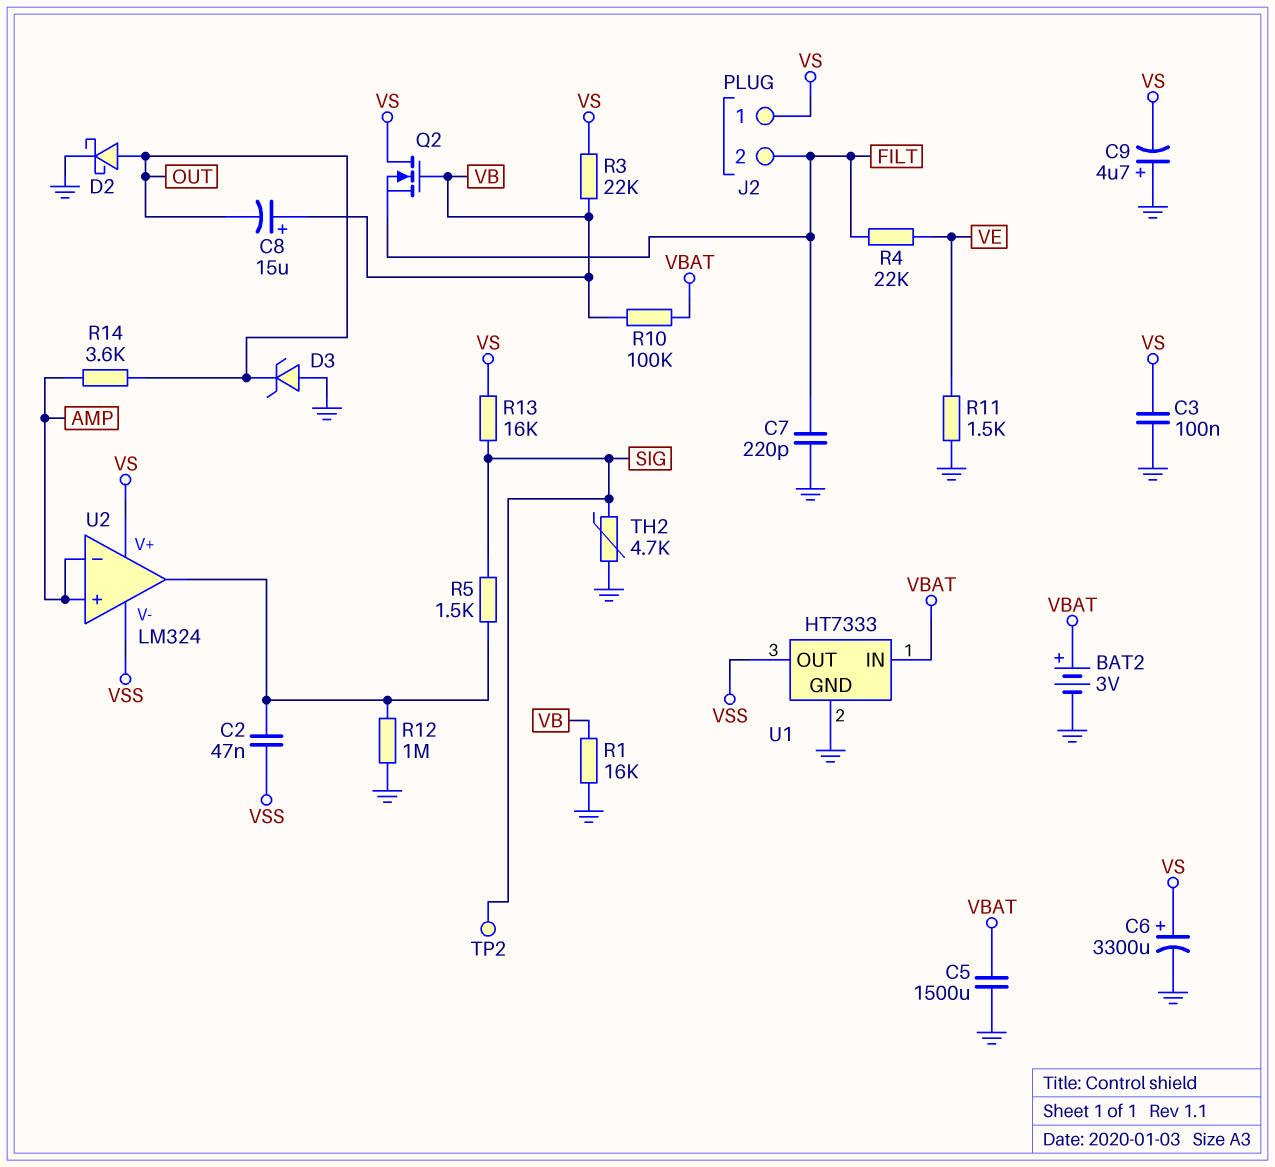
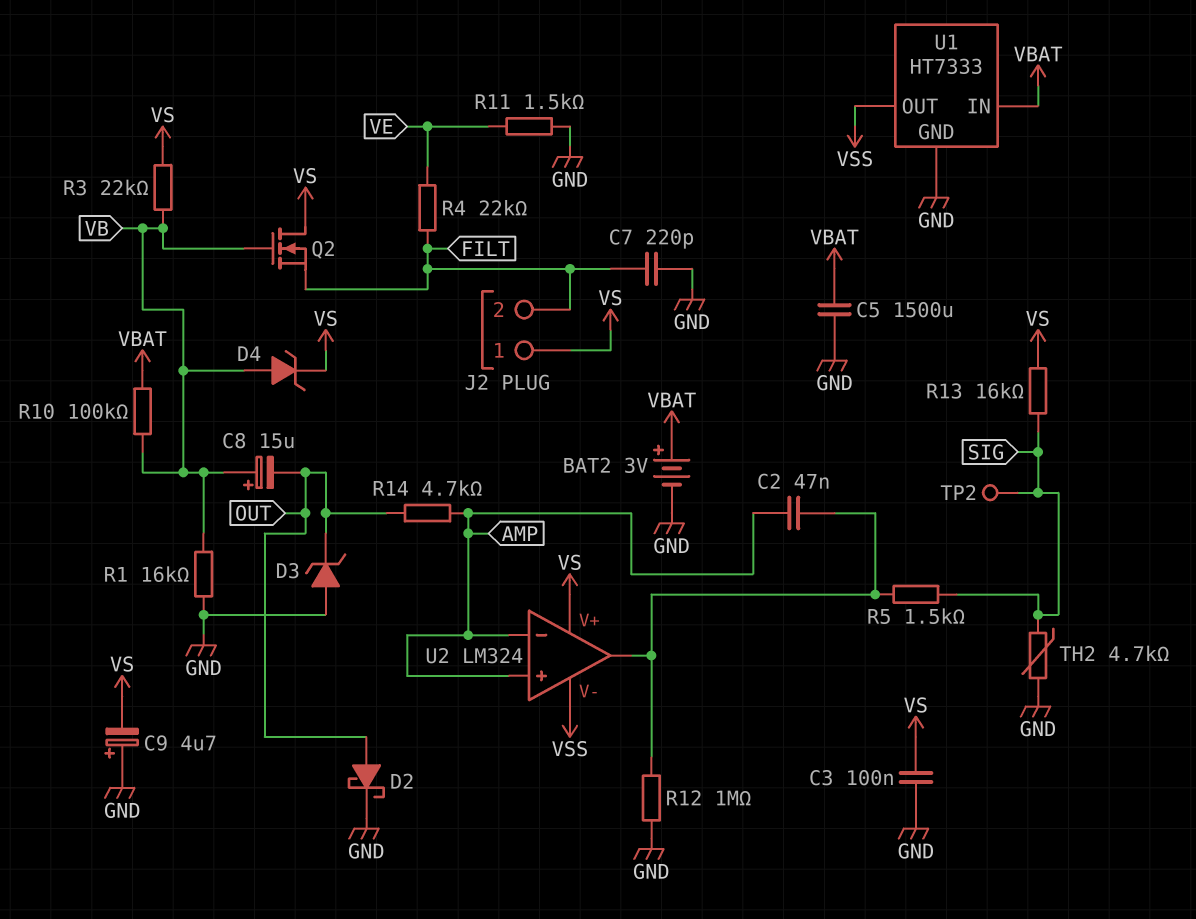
C2: 47nF (U2/out, VSS) -> 47nF (AMP, U2/out)
C6: 3300uF (plus VS, minus GND) -> none
D4: none -> zener (A VB, K VS)
R14: 3.6k (AMP, OUT) -> 4.7k (AMP, OUT)

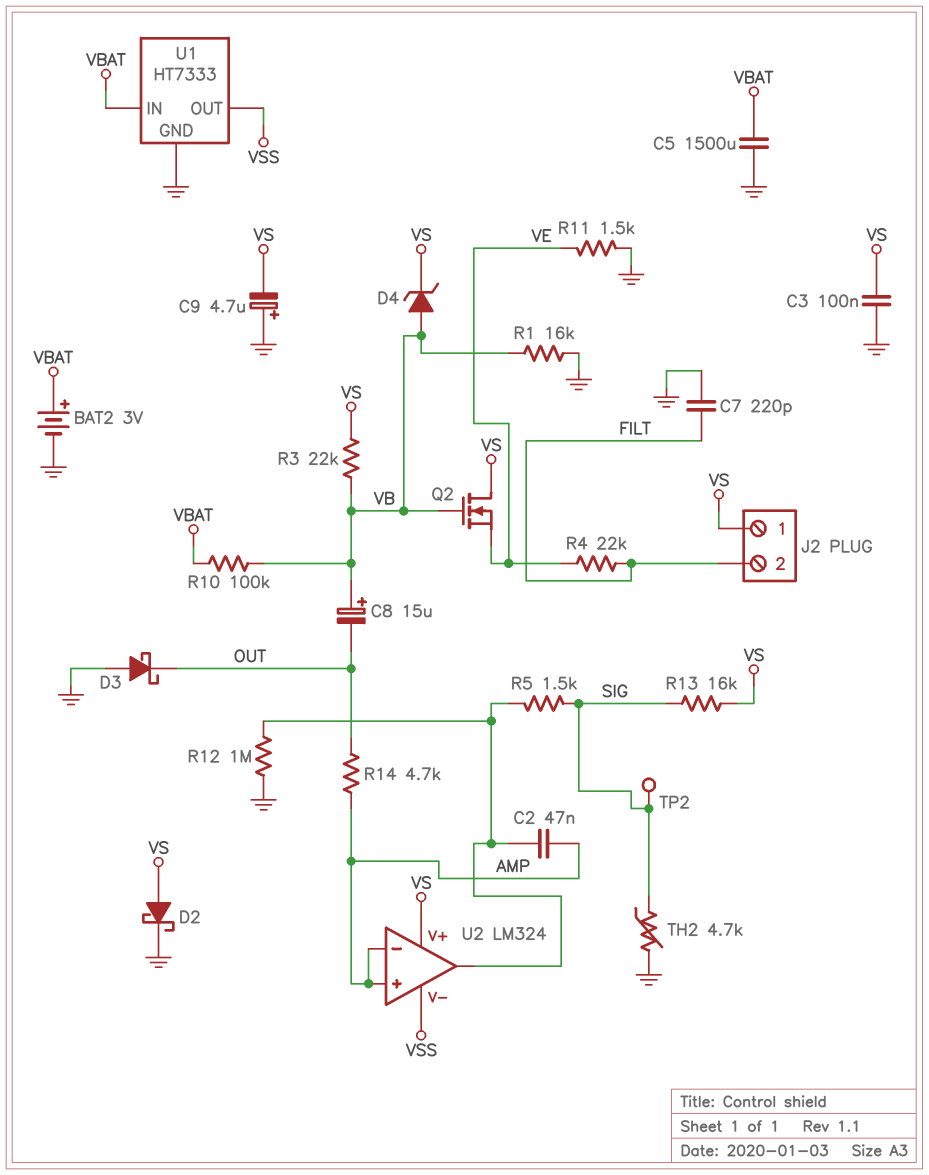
D2: schottky (A OUT, K GND) -> schottky (A VS, K GND)
D3: zener (A GND, K OUT) -> schottky (A GND, K OUT)
Q2: NMOS (G VB, D VS, S FILT) -> NMOS (G VB, D VS, S VE)

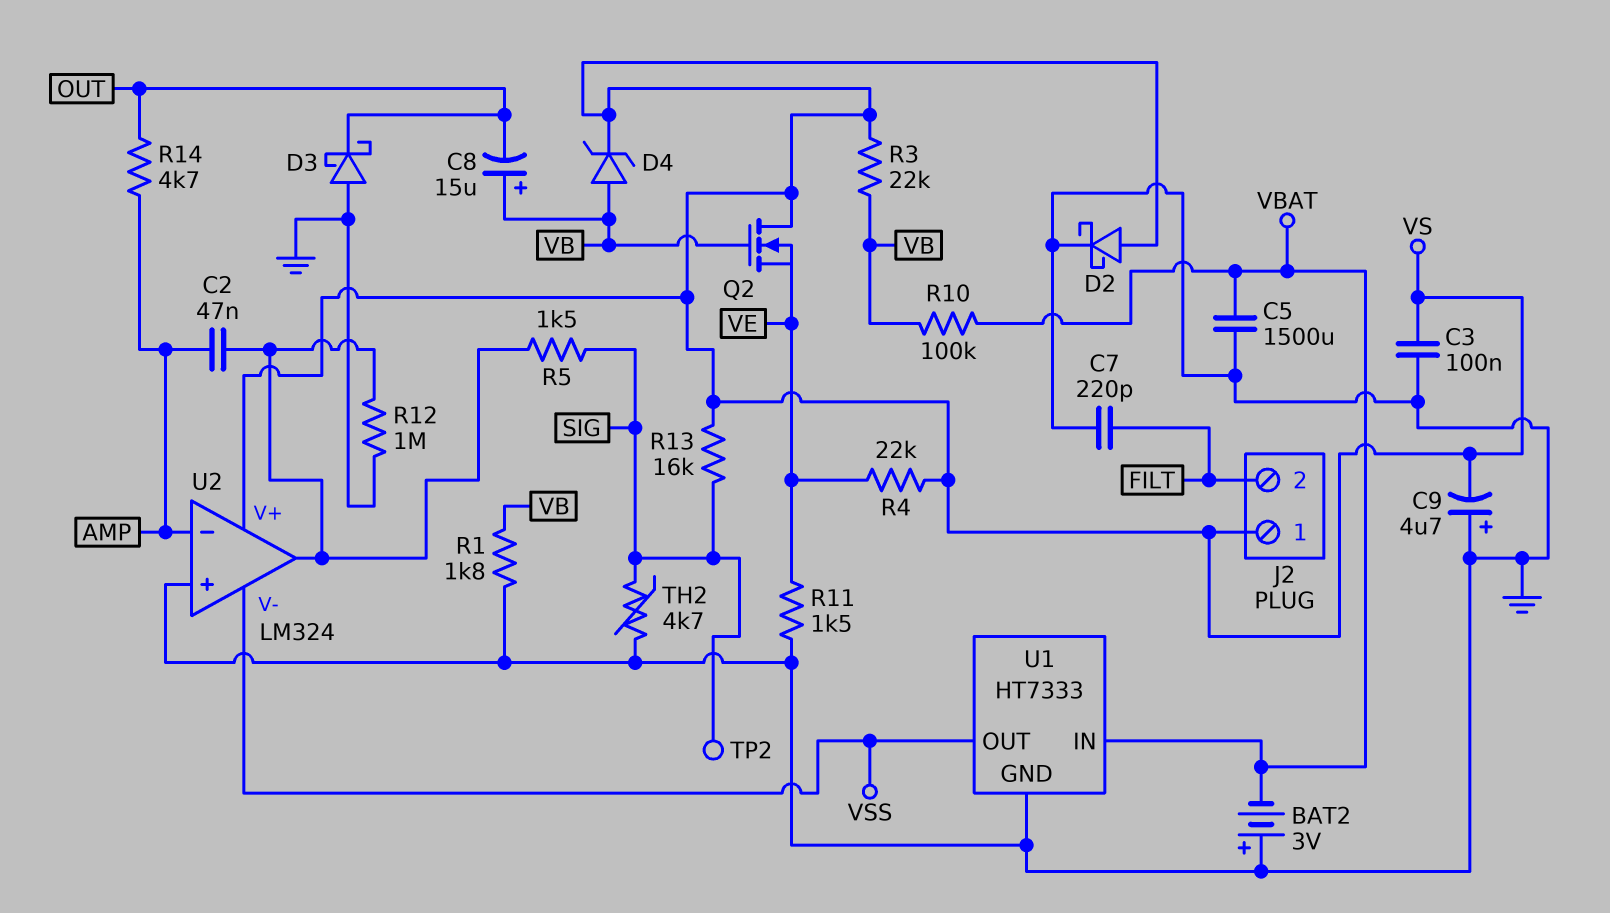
BAT2: 3V (plus VBAT, minus GND) -> 3V (plus GND, minus VBAT)
R1: 16k (GND, VB) -> 1.8k (GND, VB)
R4: 22k (FILT, VE) -> 22k (VE, VS)
U2 pin in+: AMP -> GND

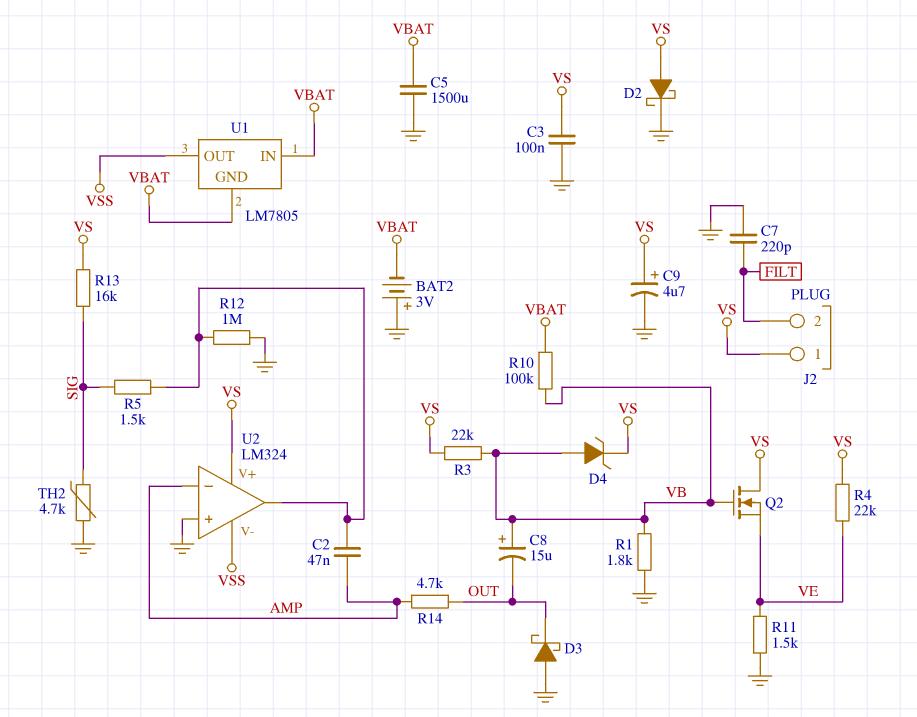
C9: 4.7uF (plus GND, minus VS) -> 4.7uF (plus VS, minus GND)
TP2: test point (SIG) -> none
U1: HT7333 -> LM7805
U1 pin GND: GND -> VBAT

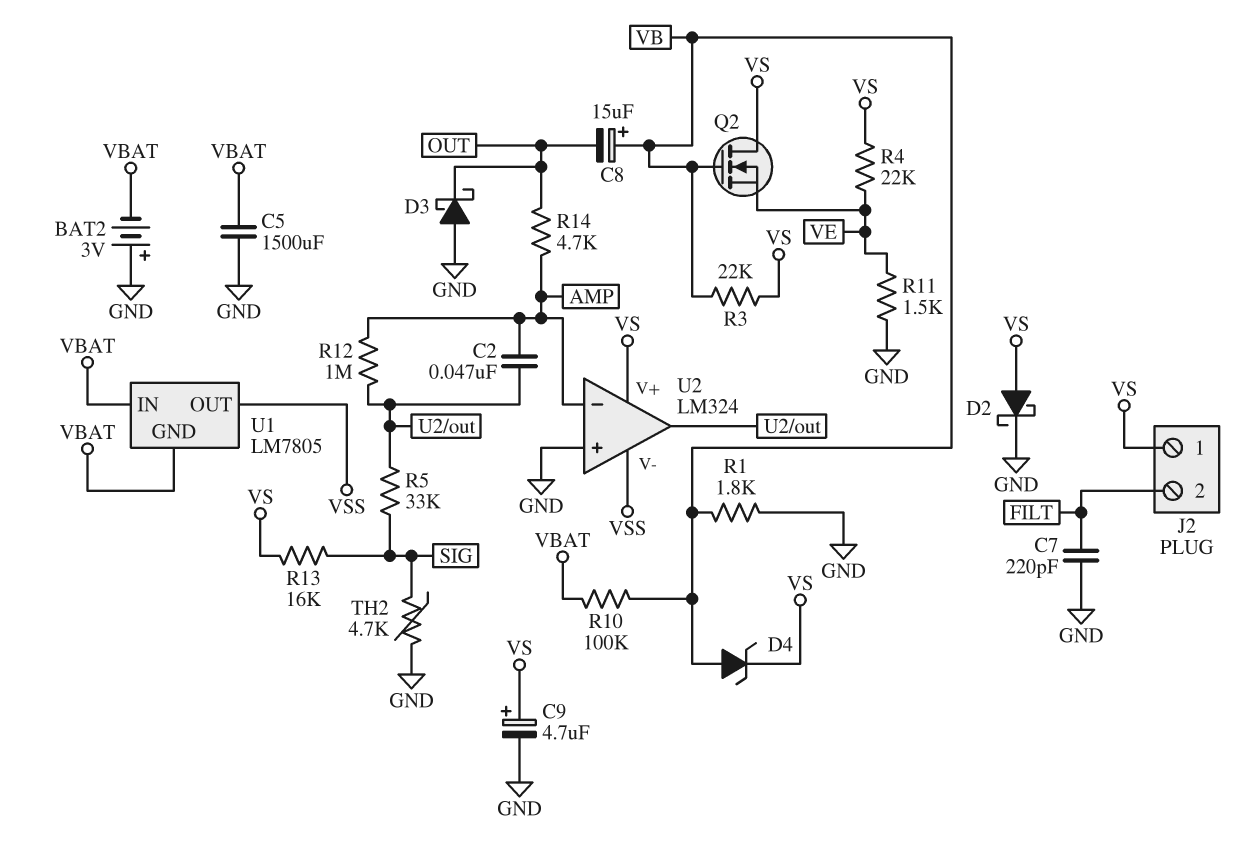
C3: 100nF (GND, VS) -> none
R5: 1.5k (SIG, U2/out) -> 33k (SIG, U2/out)
R12: 1M (GND, U2/out) -> 1M (AMP, U2/out)

